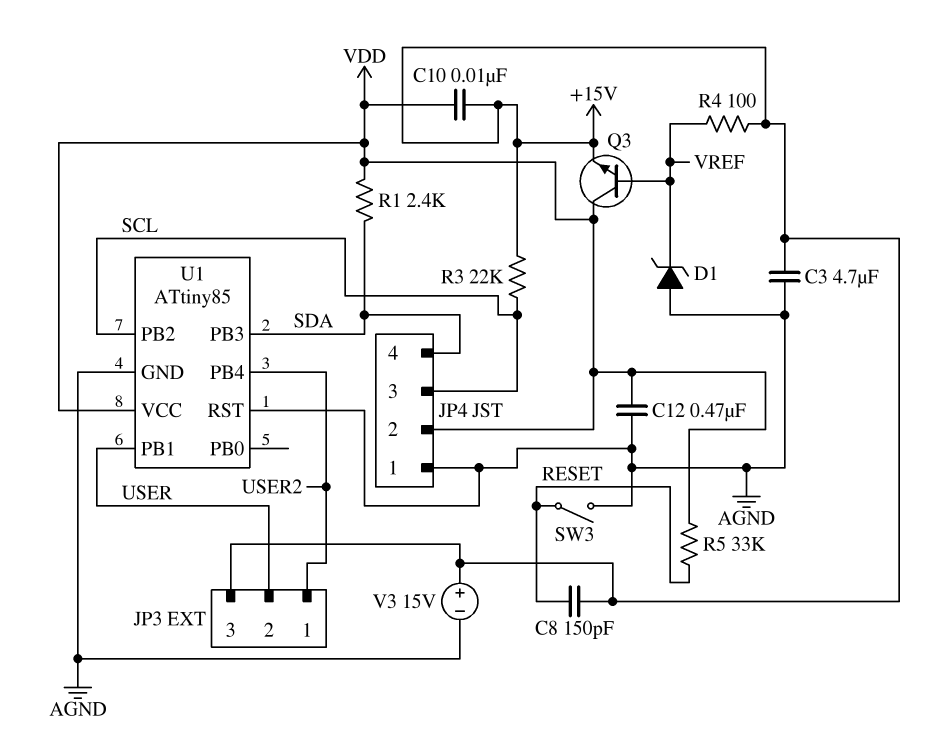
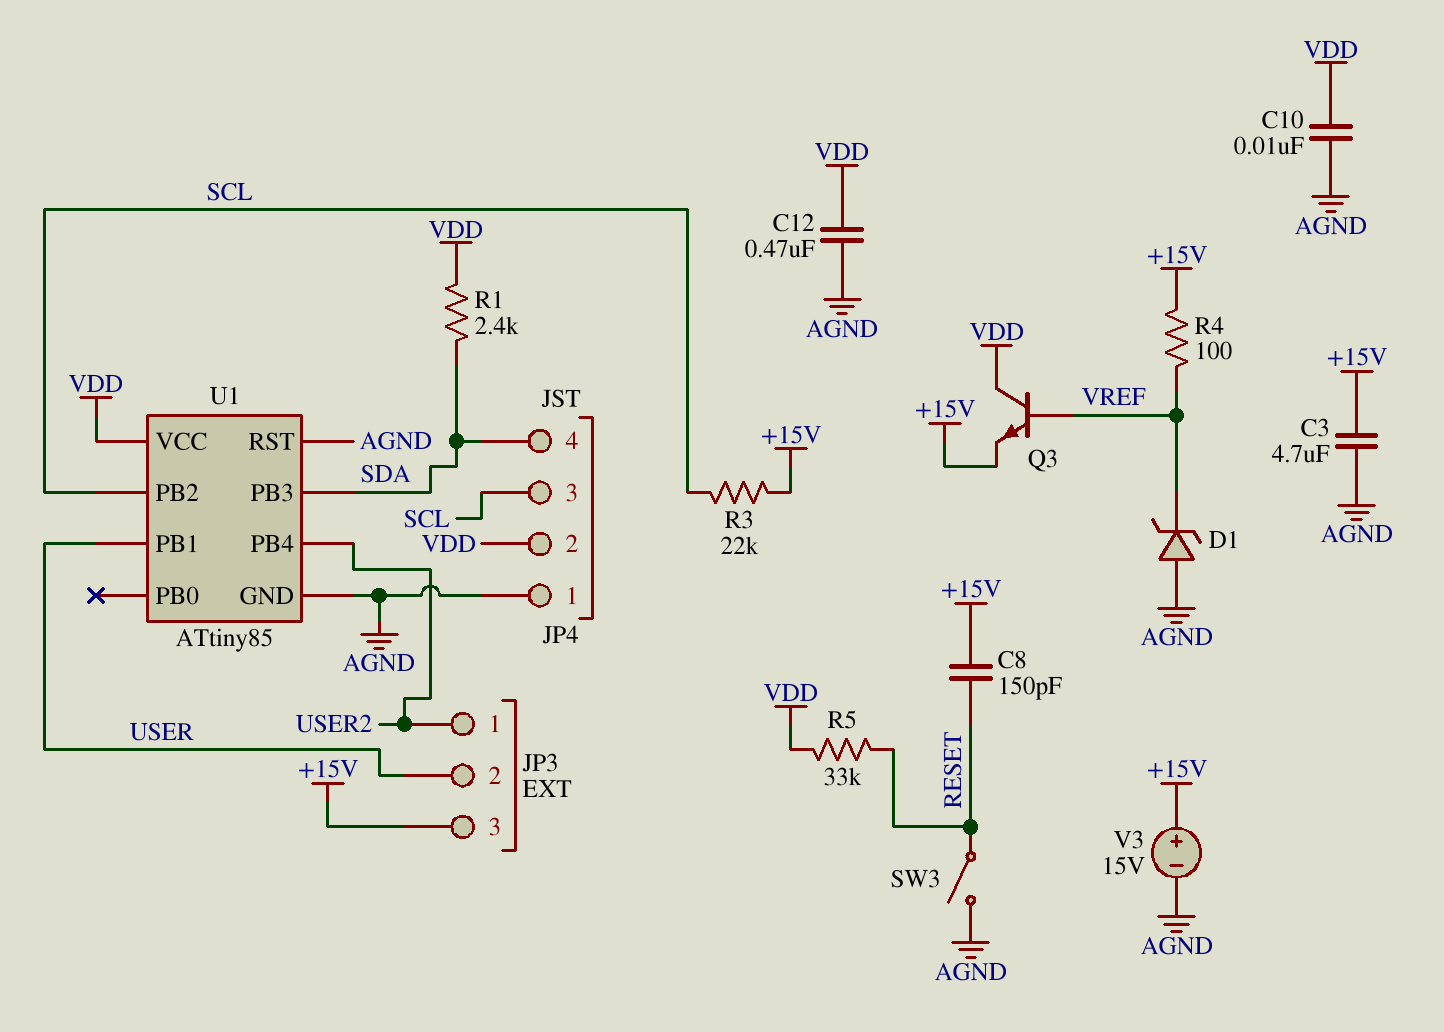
C10: 10nF (+15V, VDD) -> 10nF (AGND, VDD)

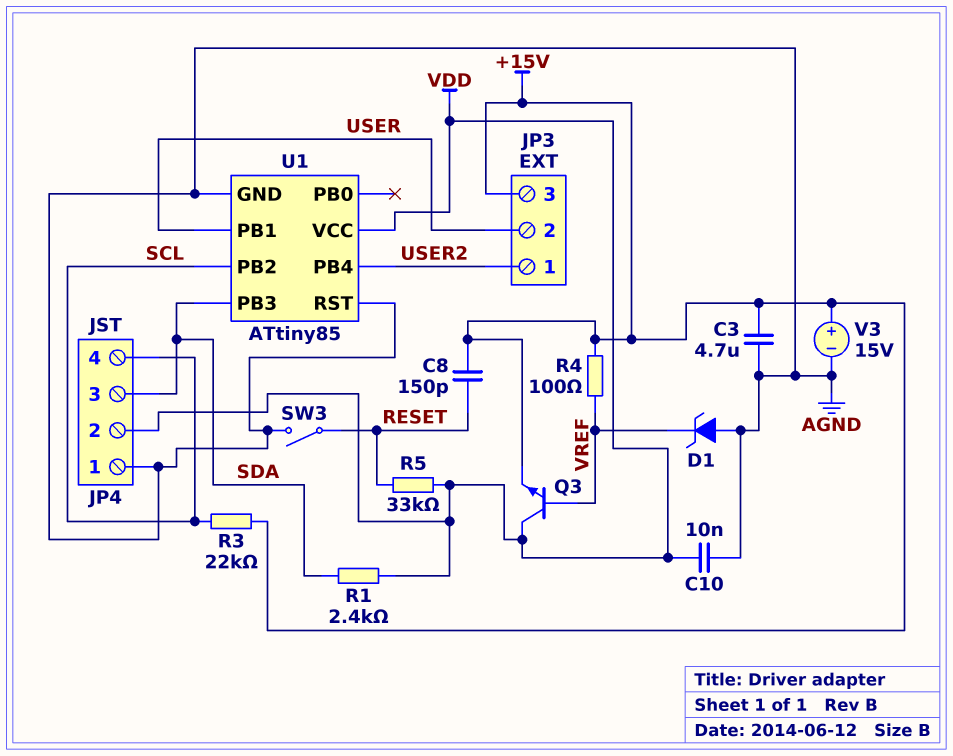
C12: 470nF (AGND, VDD) -> none
JP4 pin 3: SCL -> SDA
JP4 pin 4: SDA -> SCL

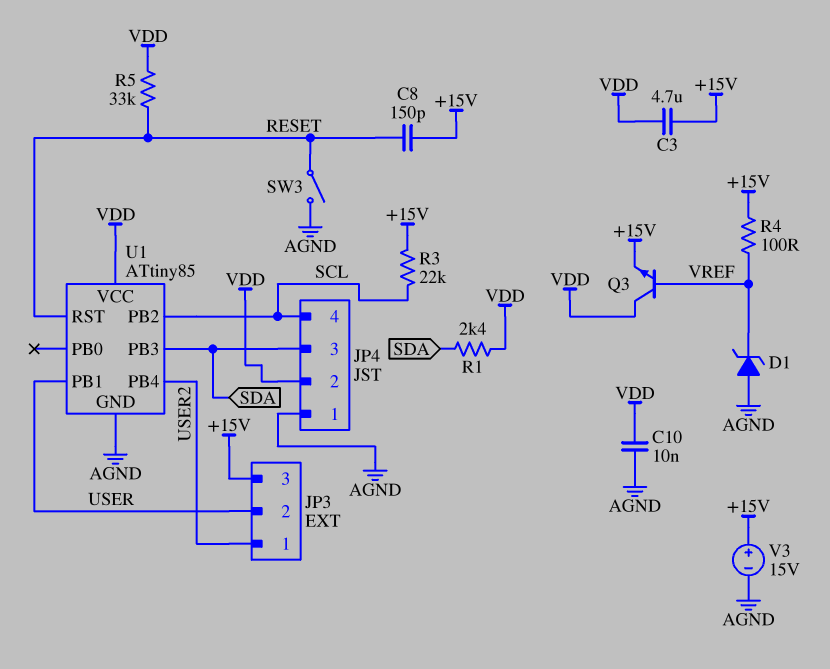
C3: 4.7uF (+15V, AGND) -> 4.7uF (+15V, VDD)
U1 pin RST: AGND -> RESET

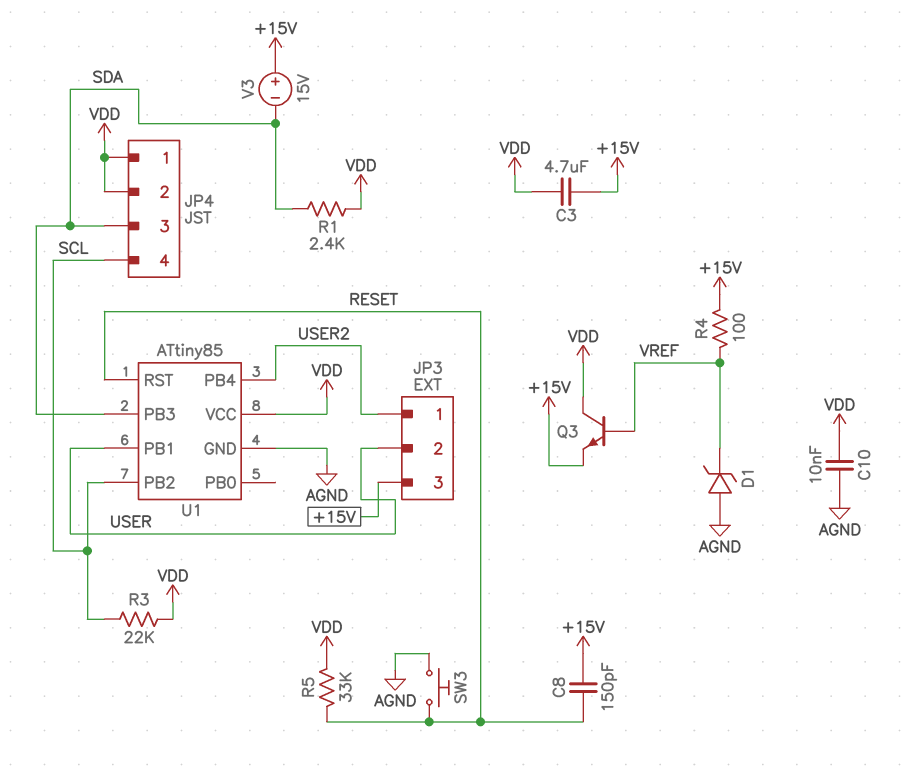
JP4 pin 1: AGND -> VDD
R3: 22k (+15V, SCL) -> 22k (SCL, VDD)
SW3: switch (AGND, RESET) -> button (AGND, RESET)
V3: 15V (plus +15V, minus AGND) -> 15V (plus +15V, minus SDA)

